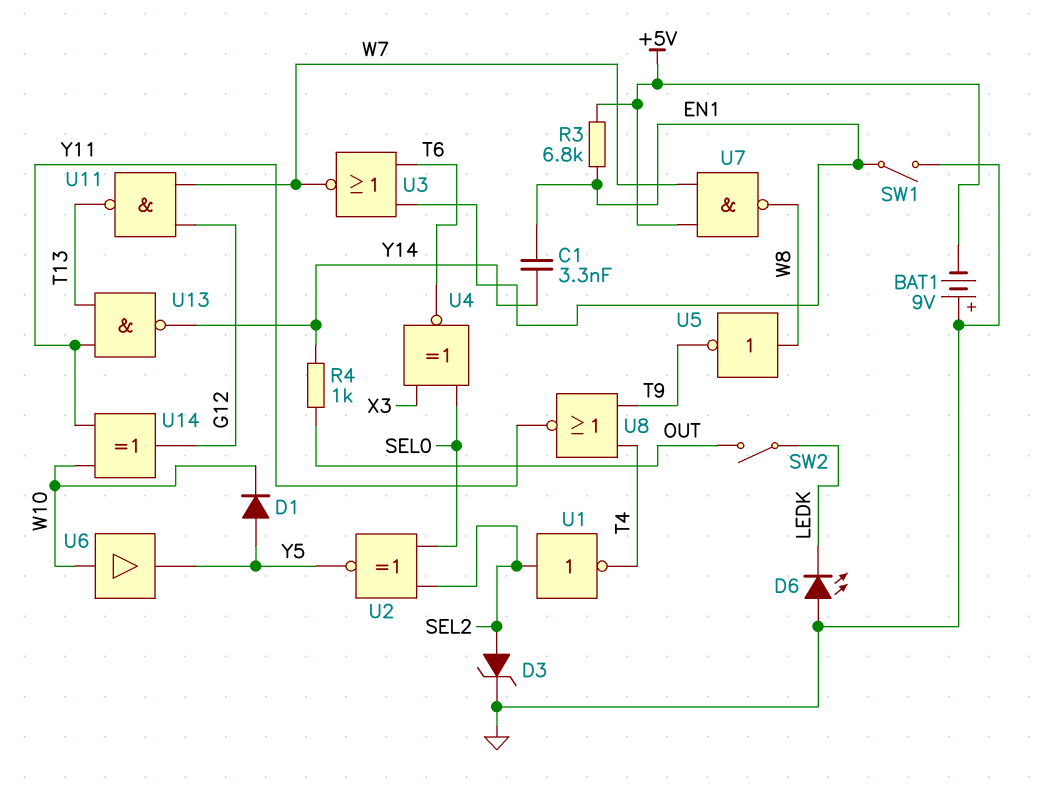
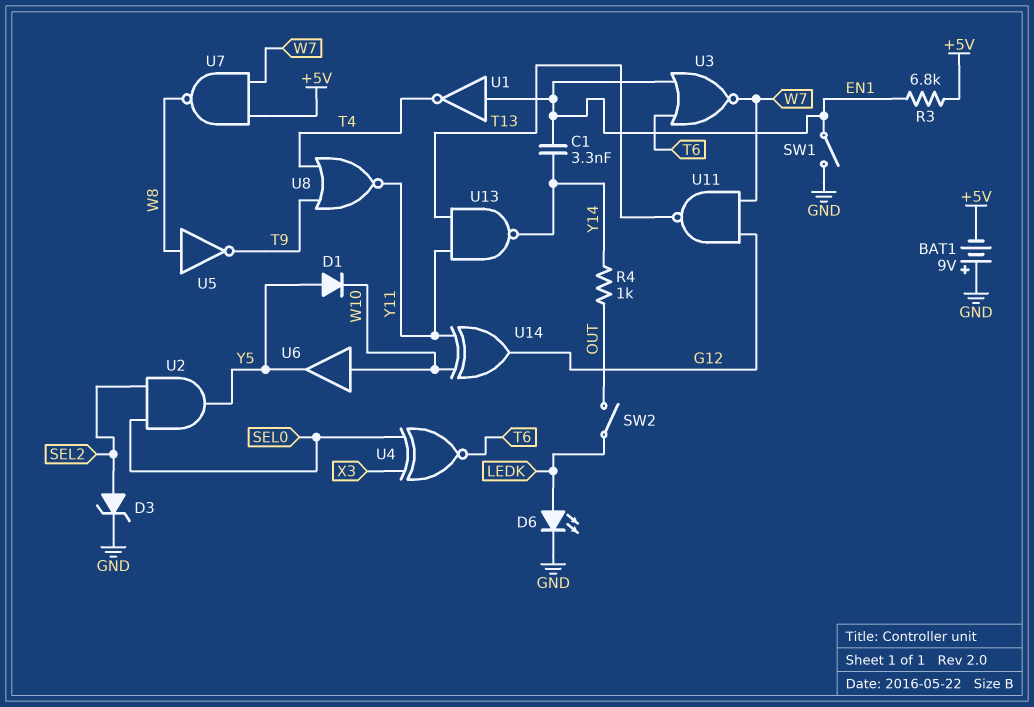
D6: LED (A GND, K LEDK) -> LED (A LEDK, K GND)
U1: NOT (in SEL2, out T4) -> NOT (in EN1, out T4)
U2: XNOR (in SEL0, in SEL2, out Y5) -> AND (in SEL0, in SEL2, out Y5)

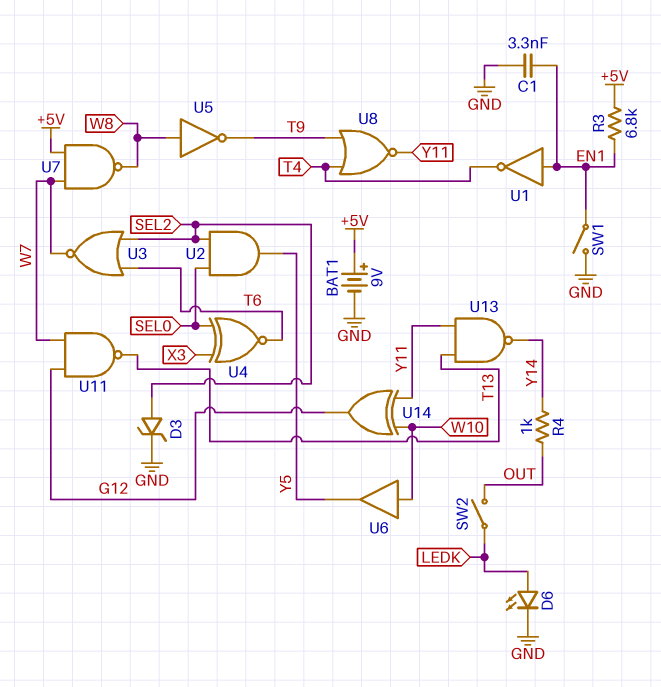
BAT1: 9V (plus GND, minus +5V) -> 9V (plus +5V, minus GND)
C1: 3.3nF (EN1, Y14) -> 3.3nF (EN1, GND)
D1: diode (A Y5, K W10) -> none
U3: NOR (in EN1, in T6, out W7) -> NOR (in SEL2, in T6, out W7)

